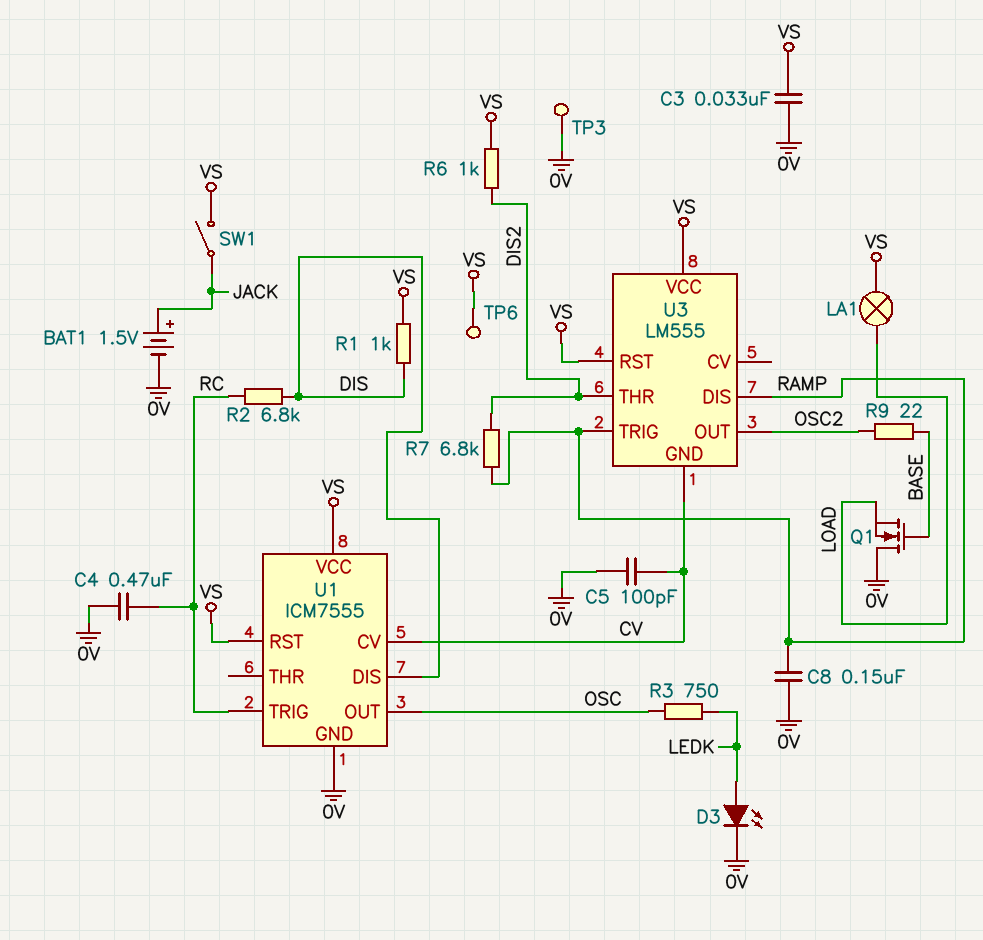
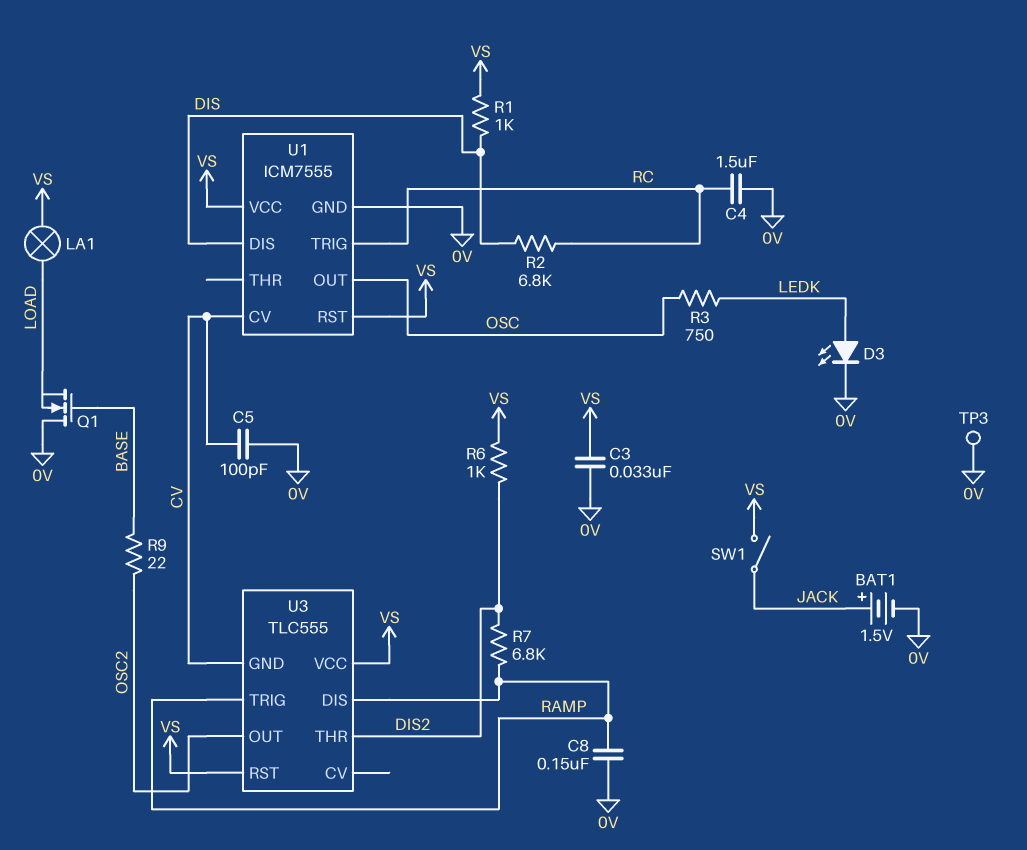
C4: 470nF (0V, RC) -> 1.5uF (0V, RC)
TP6: test point (VS) -> none
U3: LM555 -> TLC555

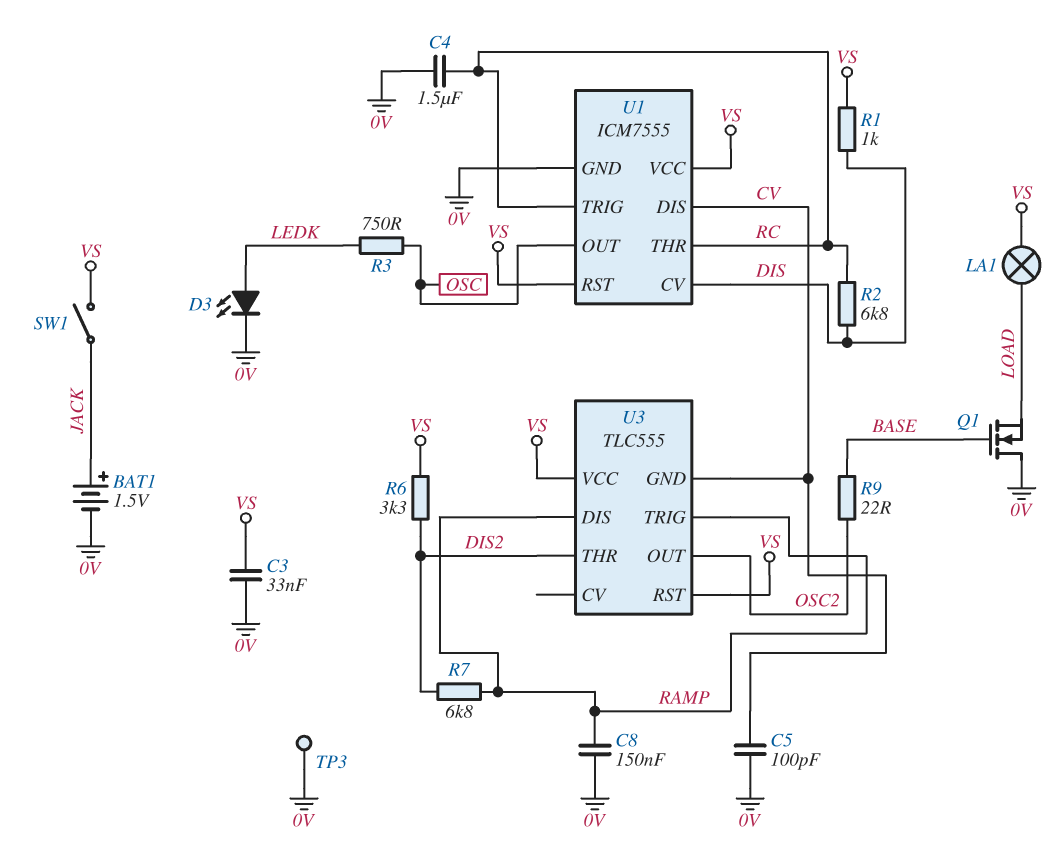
R6: 1k (DIS2, VS) -> 3.3k (DIS2, VS)
U1 pin CV: CV -> DIS
U1 pin DIS: DIS -> CV
U1 pin THR: none -> RC

